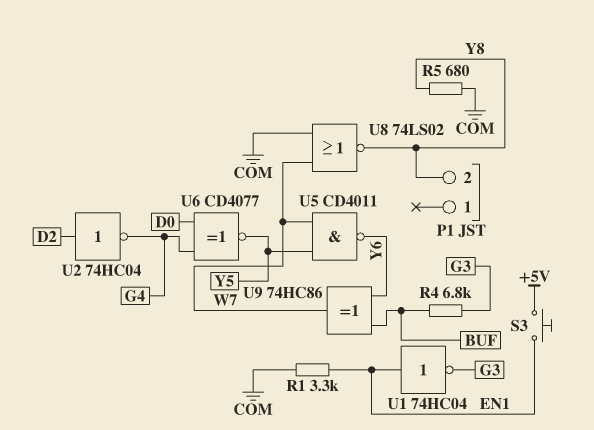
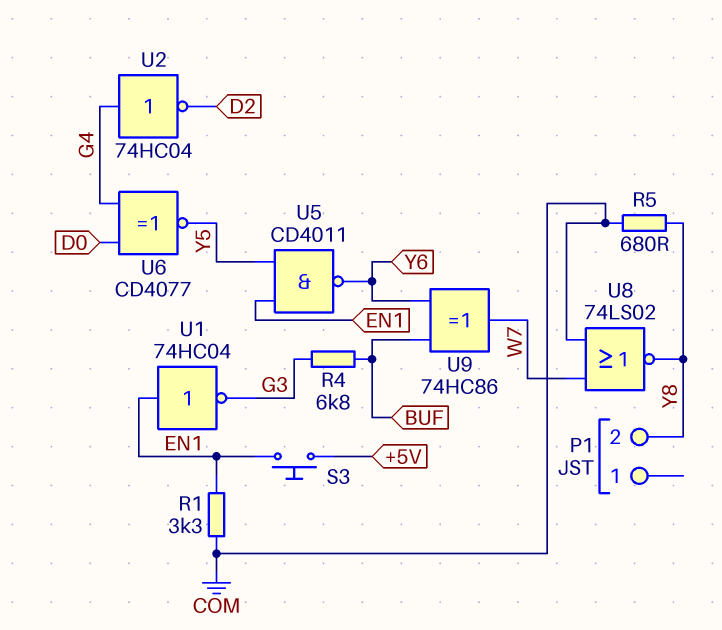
U2: NOT 74HC04 (in D2, out G4) -> NOT 74HC04 (in G4, out D2)
U5: NAND CD4011 (in W7, in Y5, out Y6) -> NAND CD4011 (in EN1, in Y5, out Y6)

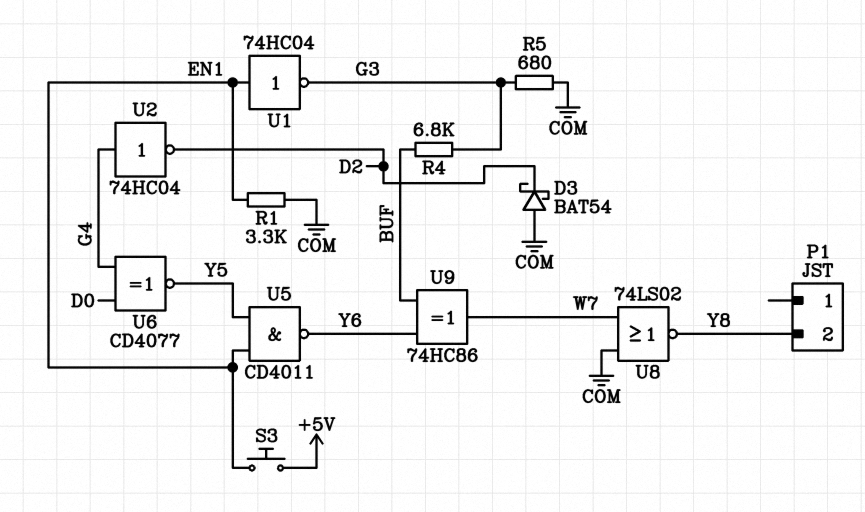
D3: none -> schottky BAT54 (A COM, K D2)
R5: 680 (COM, Y8) -> 680 (COM, G3)

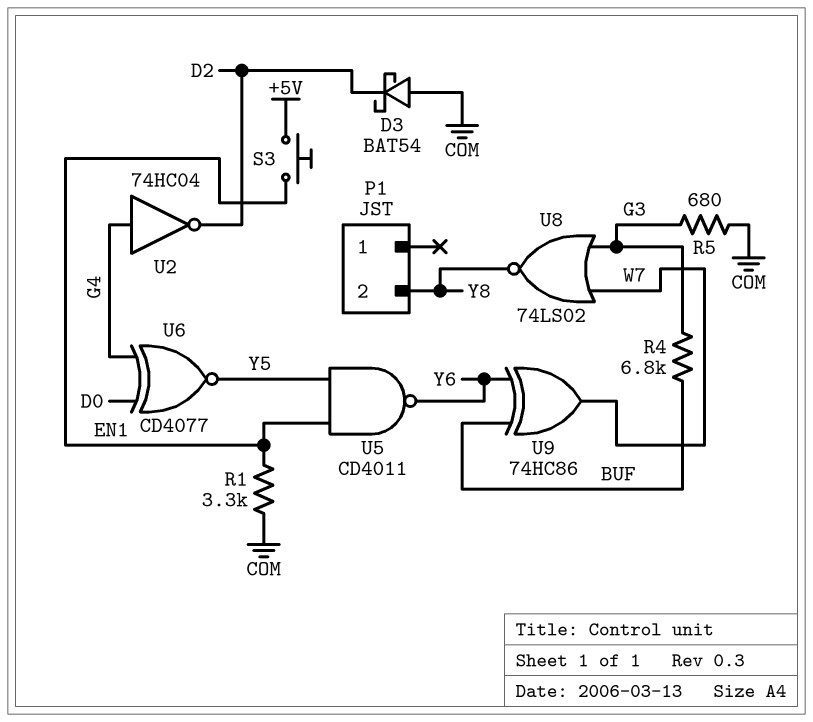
U1: NOT 74HC04 (in EN1, out G3) -> none
U8: NOR 74LS02 (in COM, in W7, out Y8) -> NOR 74LS02 (in G3, in W7, out Y8)

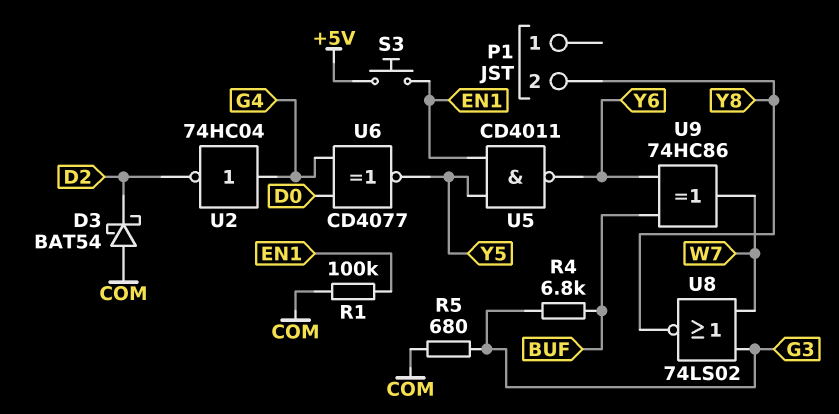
R1: 3.3k (COM, EN1) -> 100k (COM, EN1)

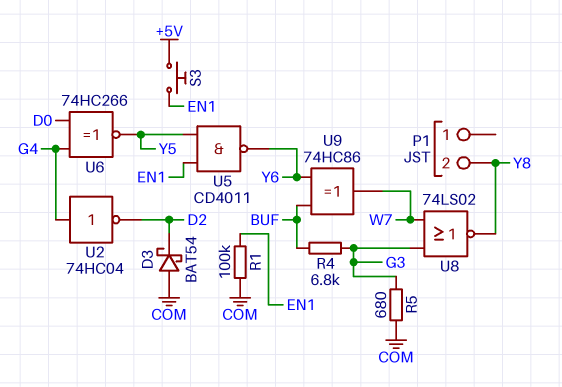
U6: XNOR CD4077 (in D0, in G4, out Y5) -> XNOR 74HC266 (in D0, in G4, out Y5)

